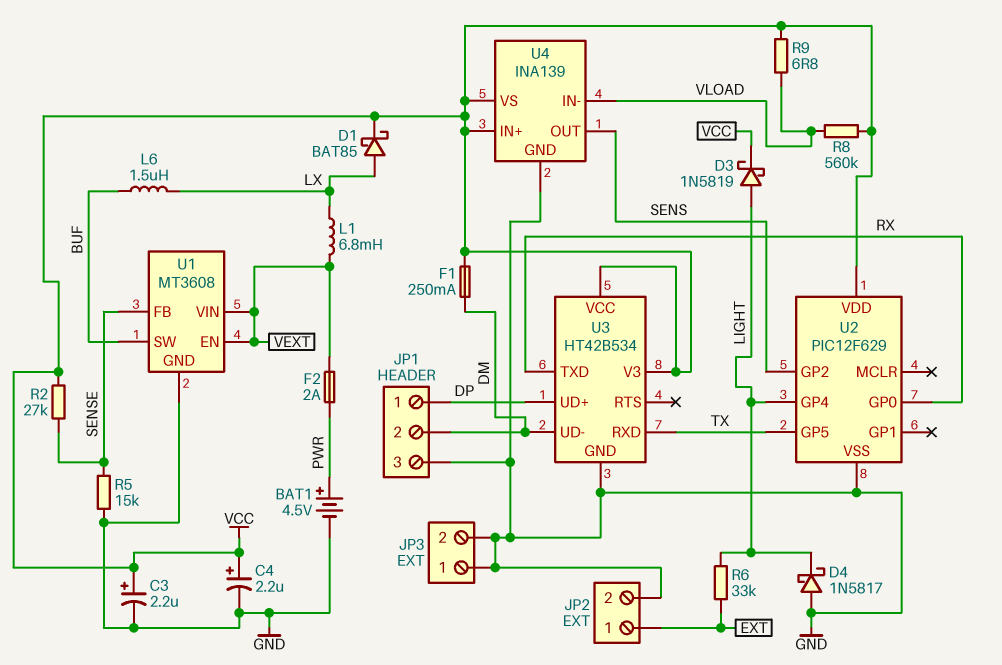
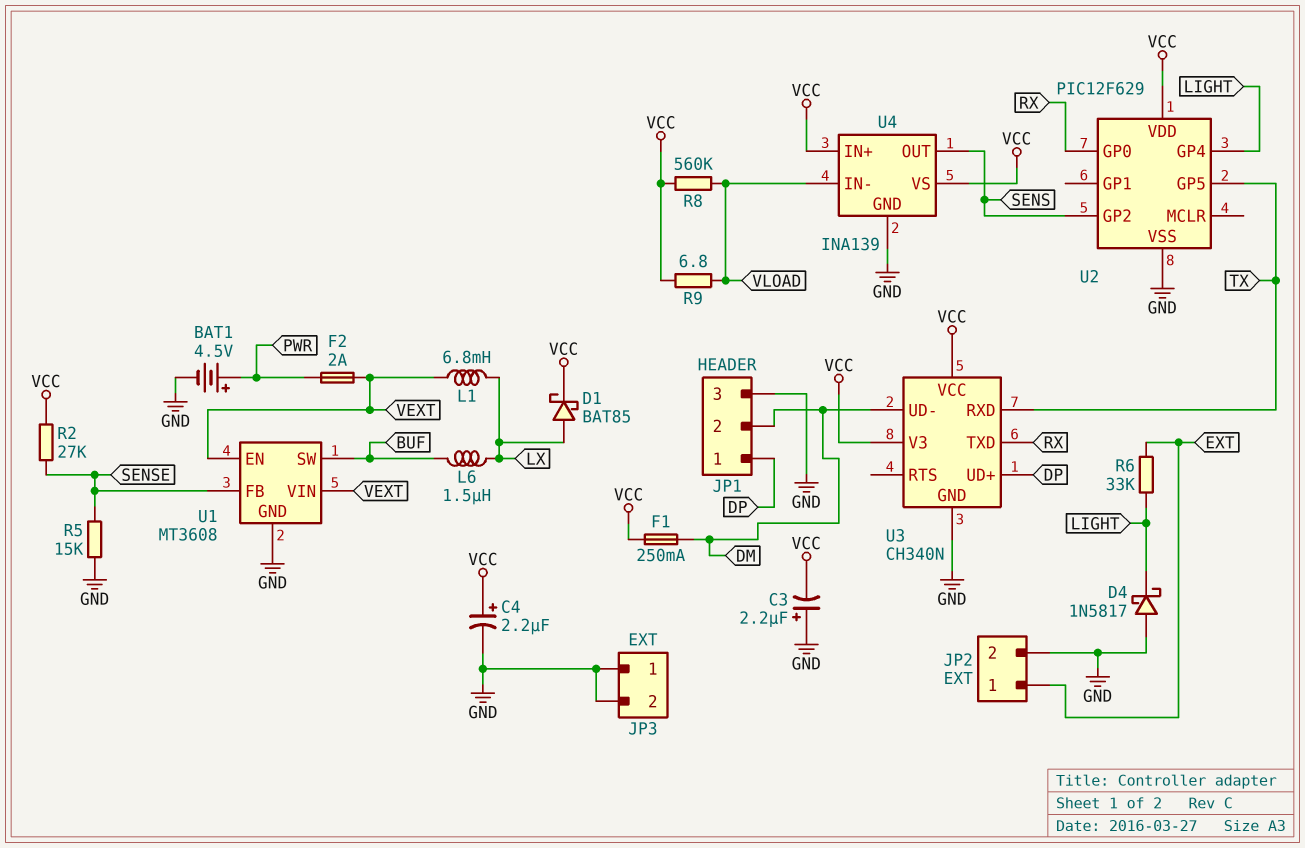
C3: 2.2uF (plus VCC, minus GND) -> 2.2uF (plus GND, minus VCC)
D3: schottky 1N5819 (A LIGHT, K VCC) -> none
U3: HT42B534 -> CH340N

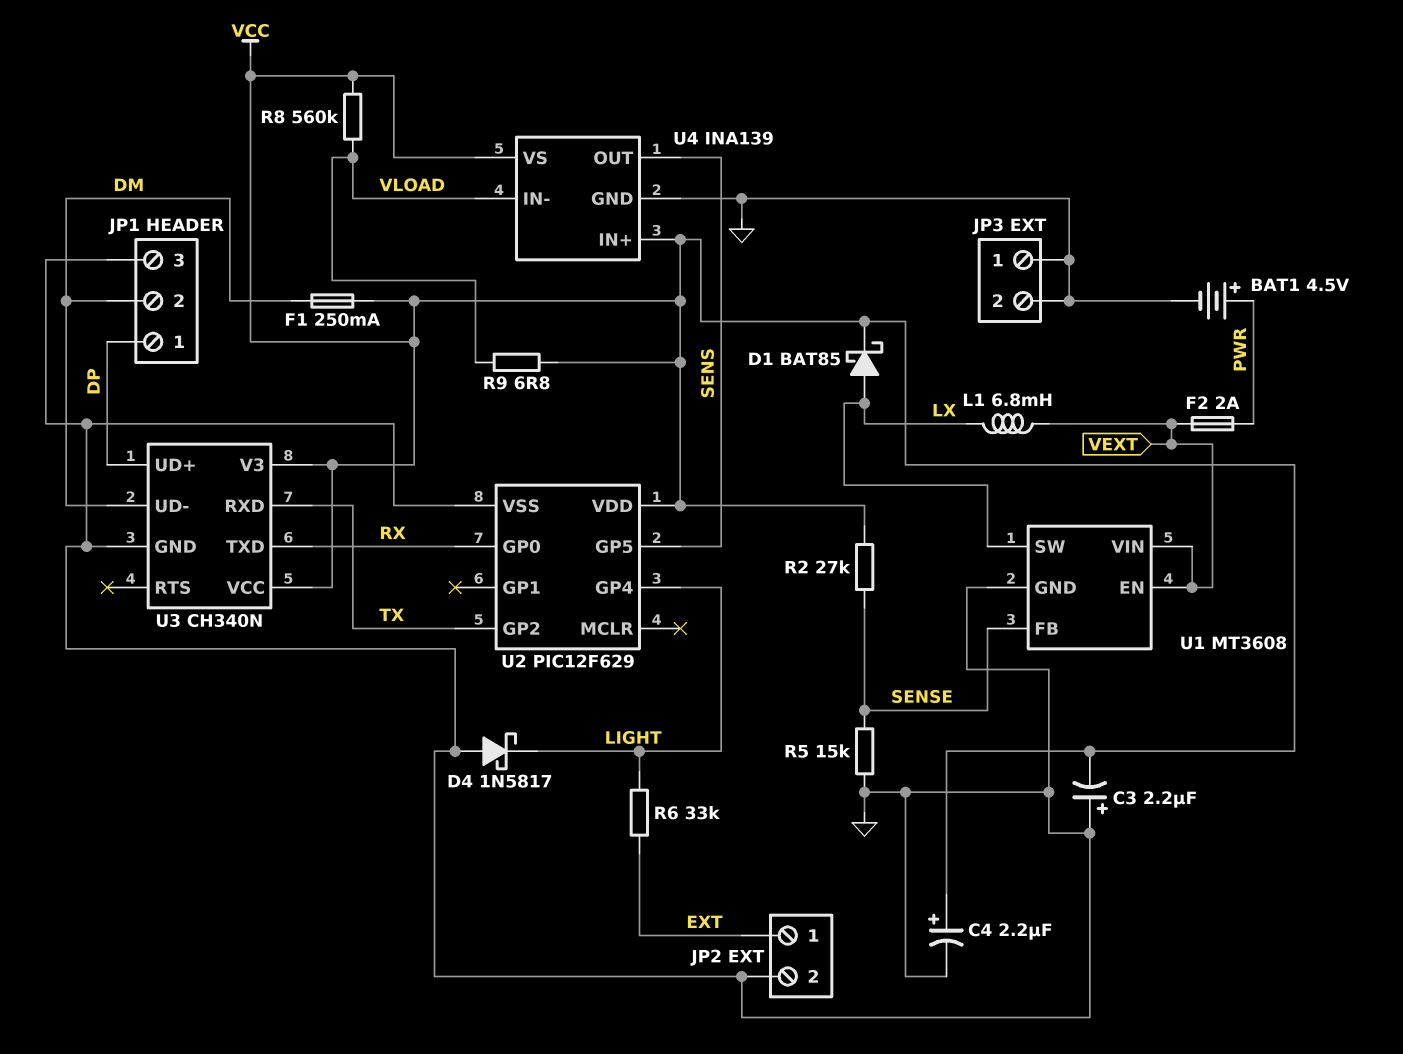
L6: 1.5uH (BUF, LX) -> none
U1 pin SW: BUF -> LX
U2 pin GP2: SENS -> TX
U2 pin GP5: TX -> SENS

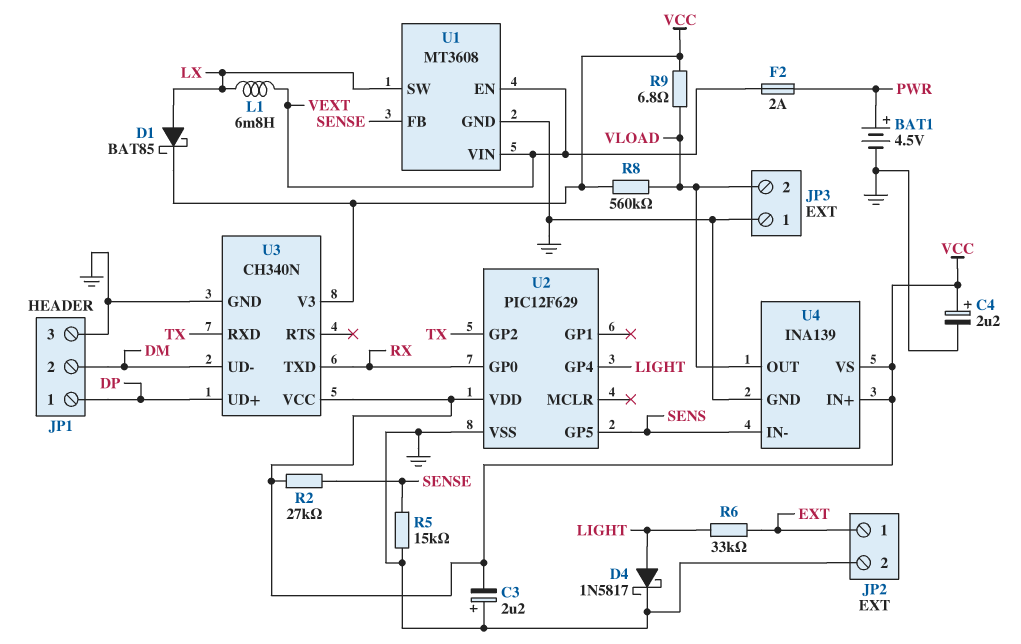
D4: schottky 1N5817 (A GND, K LIGHT) -> schottky 1N5817 (A LIGHT, K GND)
F1: 250mA (DM, VCC) -> none
JP3 pin 2: GND -> VLOAD
U4 pin IN-: VLOAD -> SENS
U4 pin OUT: SENS -> VLOAD

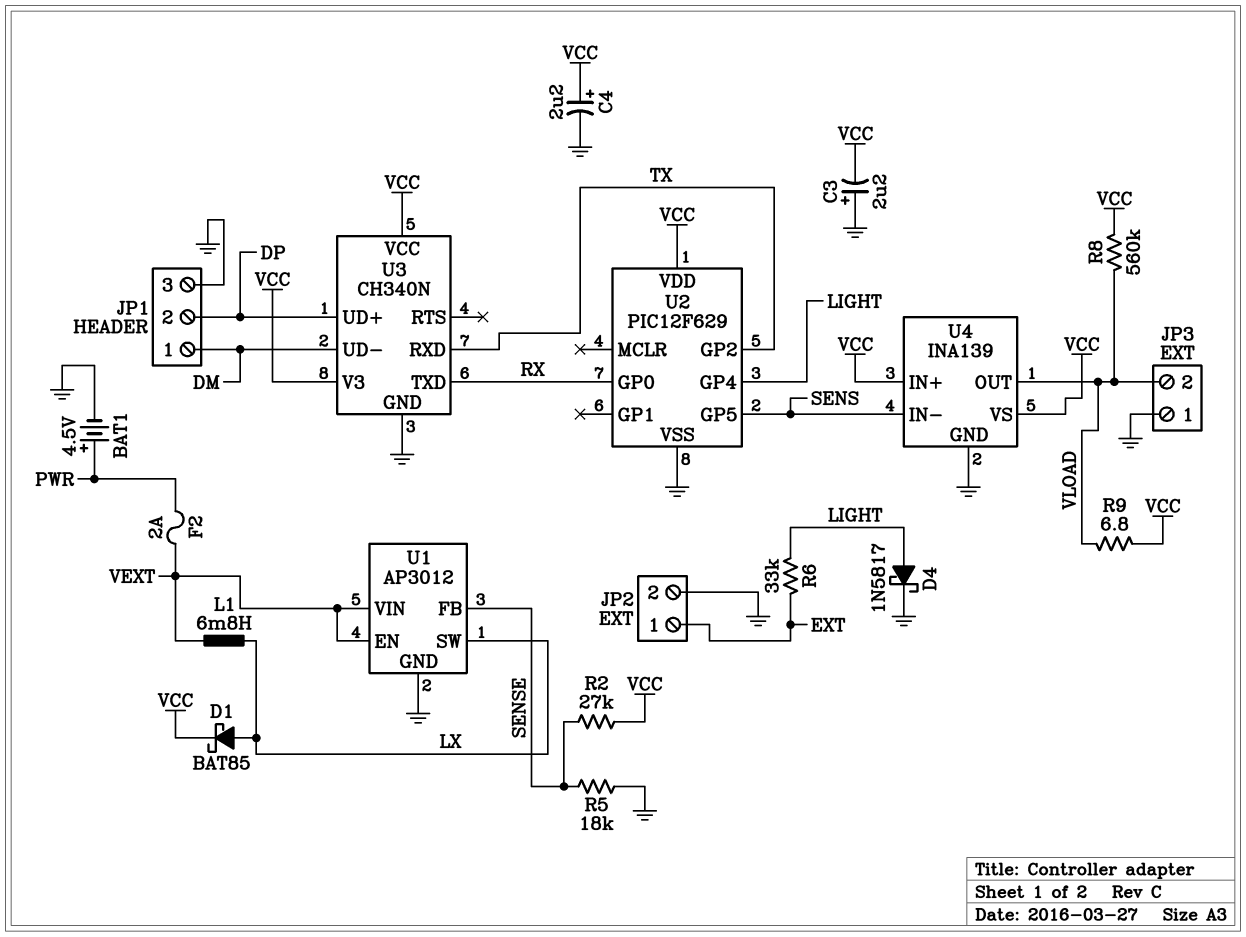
JP1 pin 1: DP -> DM
JP1 pin 2: DM -> DP
R5: 15k (GND, SENSE) -> 18k (GND, SENSE)
U1: MT3608 -> AP3012

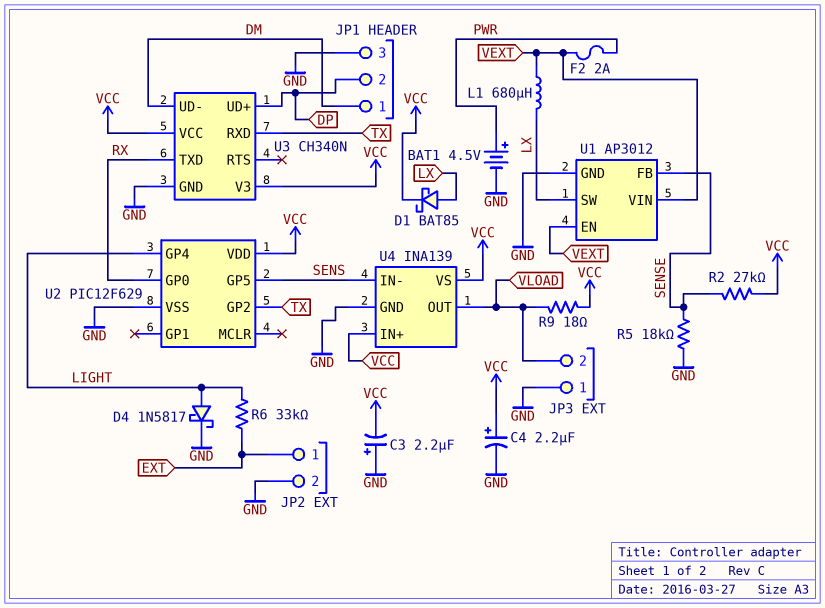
L1: 6.8mH (LX, VEXT) -> 680uH (LX, VEXT)
R8: 560k (VCC, VLOAD) -> none
R9: 6.8 (VCC, VLOAD) -> 18 (VCC, VLOAD)

